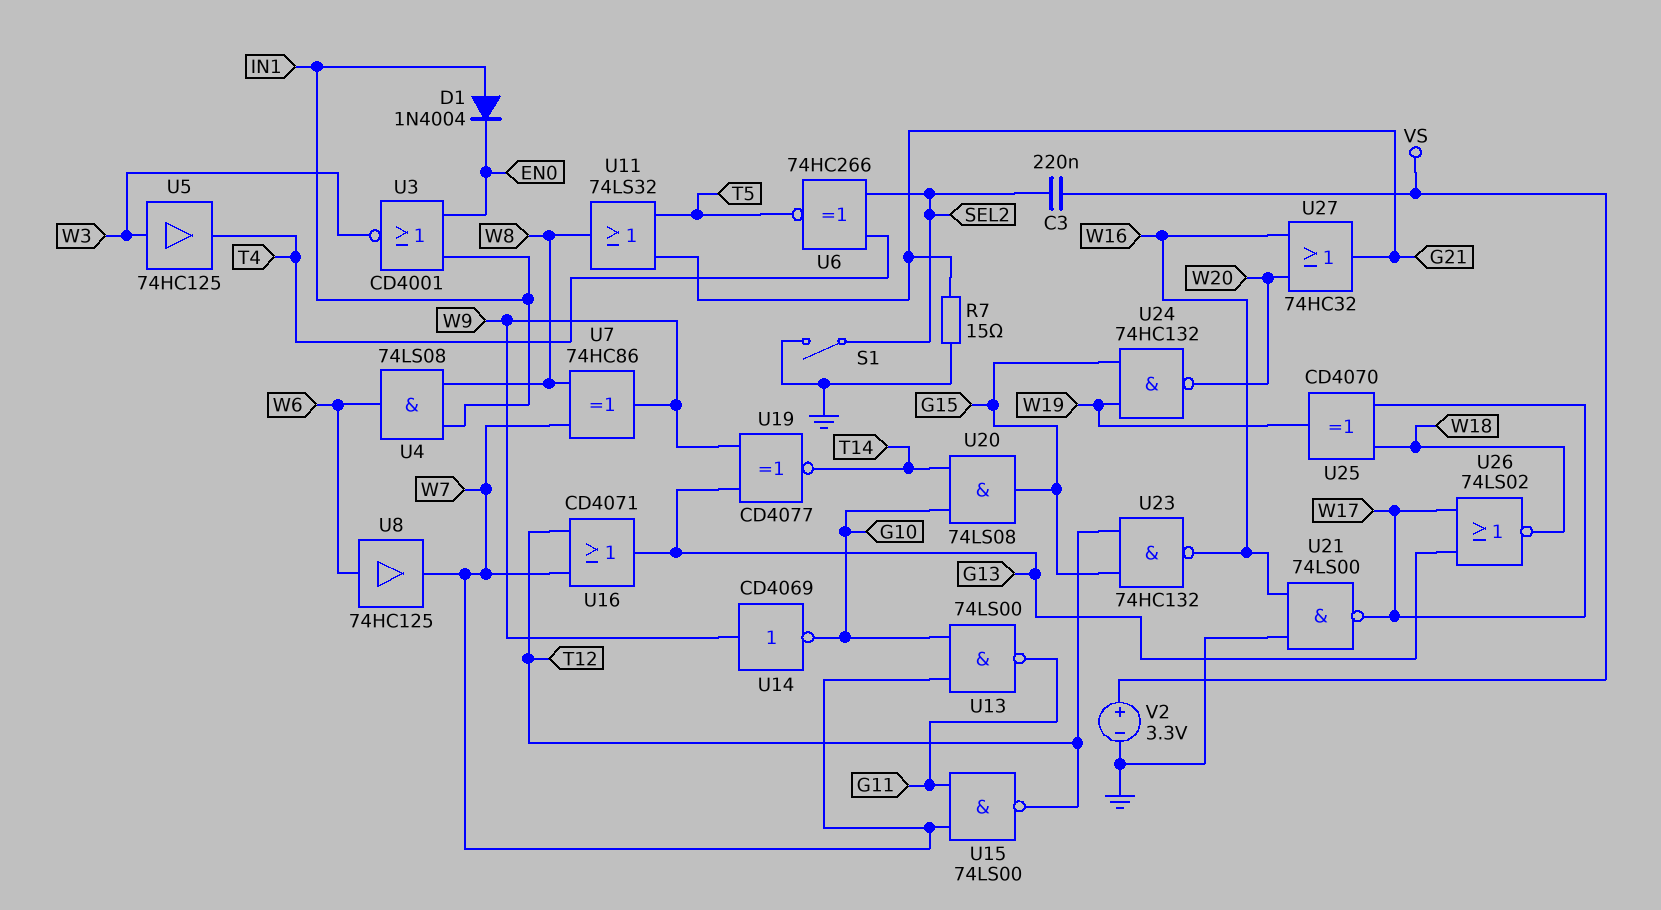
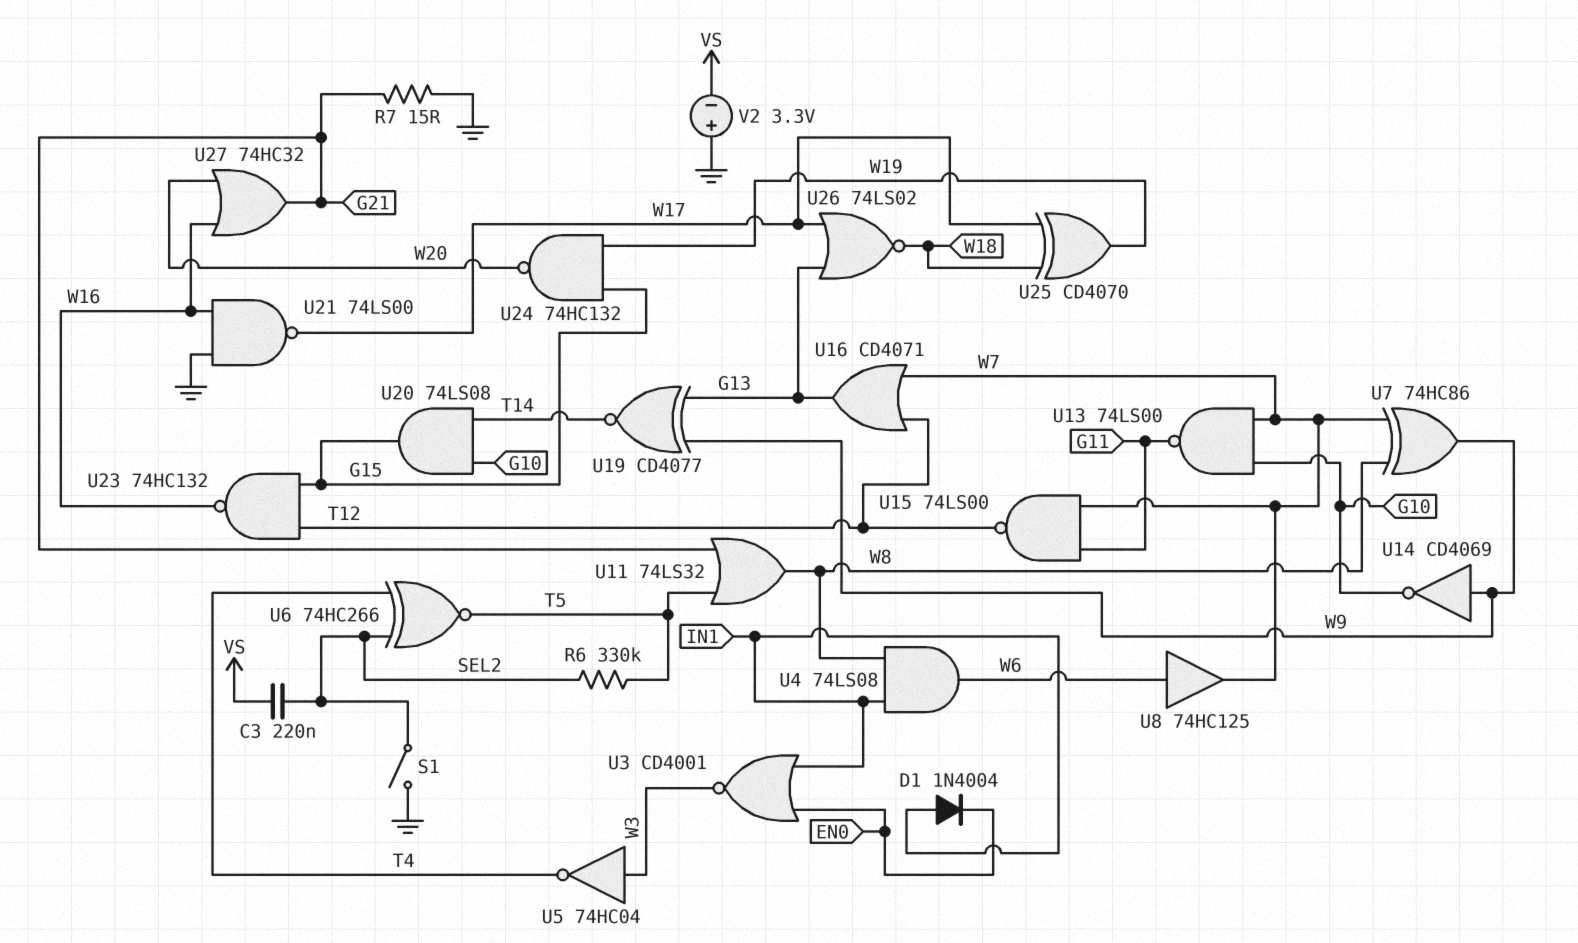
R6: none -> 330k (SEL2, T5)
U5: buffer 74HC125 (in W3, out T4) -> NOT 74HC04 (in W3, out T4)
V2: 3.3V (plus VS, minus GND) -> 3.3V (plus GND, minus VS)

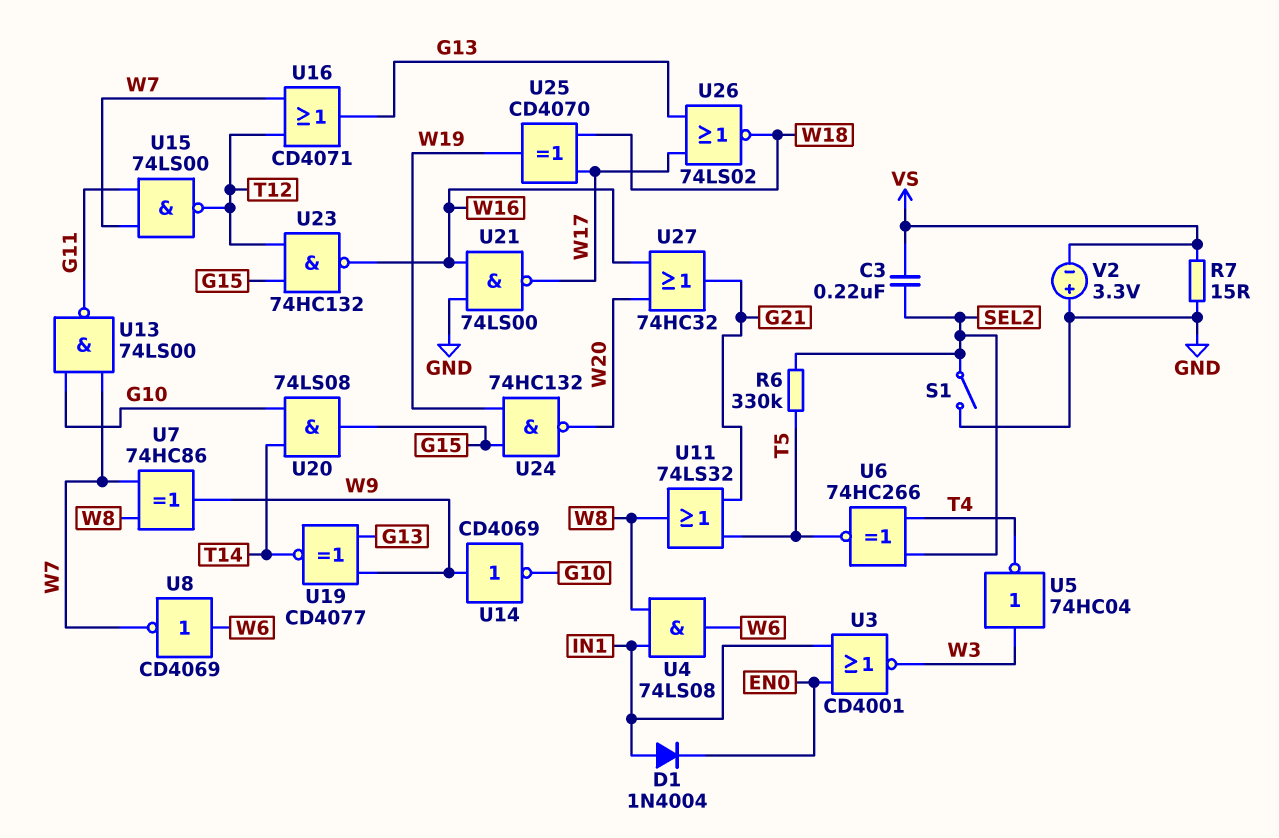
R7: 15 (G21, GND) -> 15 (GND, VS)
U8: buffer 74HC125 (in W6, out W7) -> NOT CD4069 (in W6, out W7)

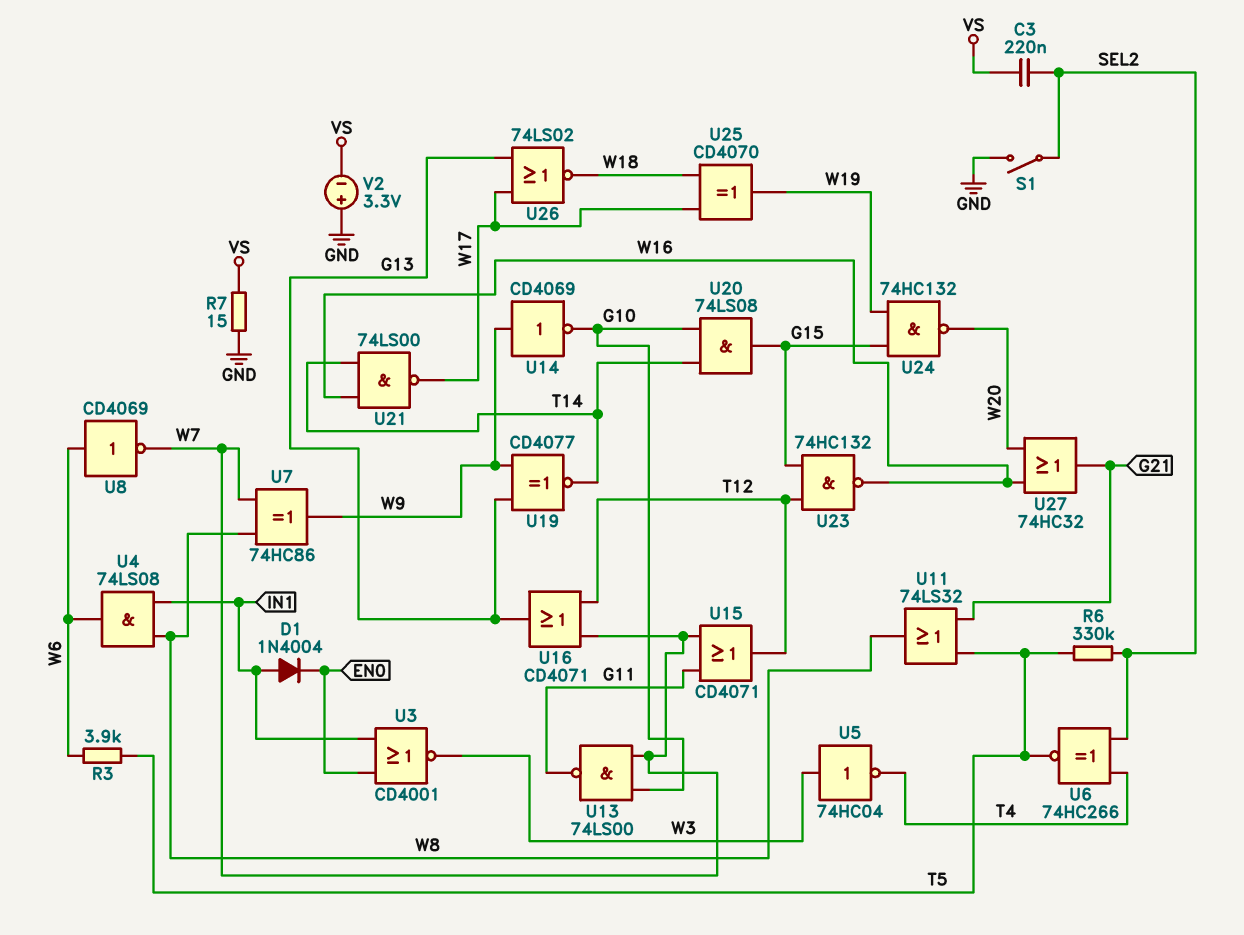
R3: none -> 3.9k (T5, W6)
U15: NAND 74LS00 (in G11, in W7, out T12) -> OR CD4071 (in G11, in W7, out T12)
U21: NAND 74LS00 (in GND, in W16, out W17) -> NAND 74LS00 (in T14, in W16, out W17)

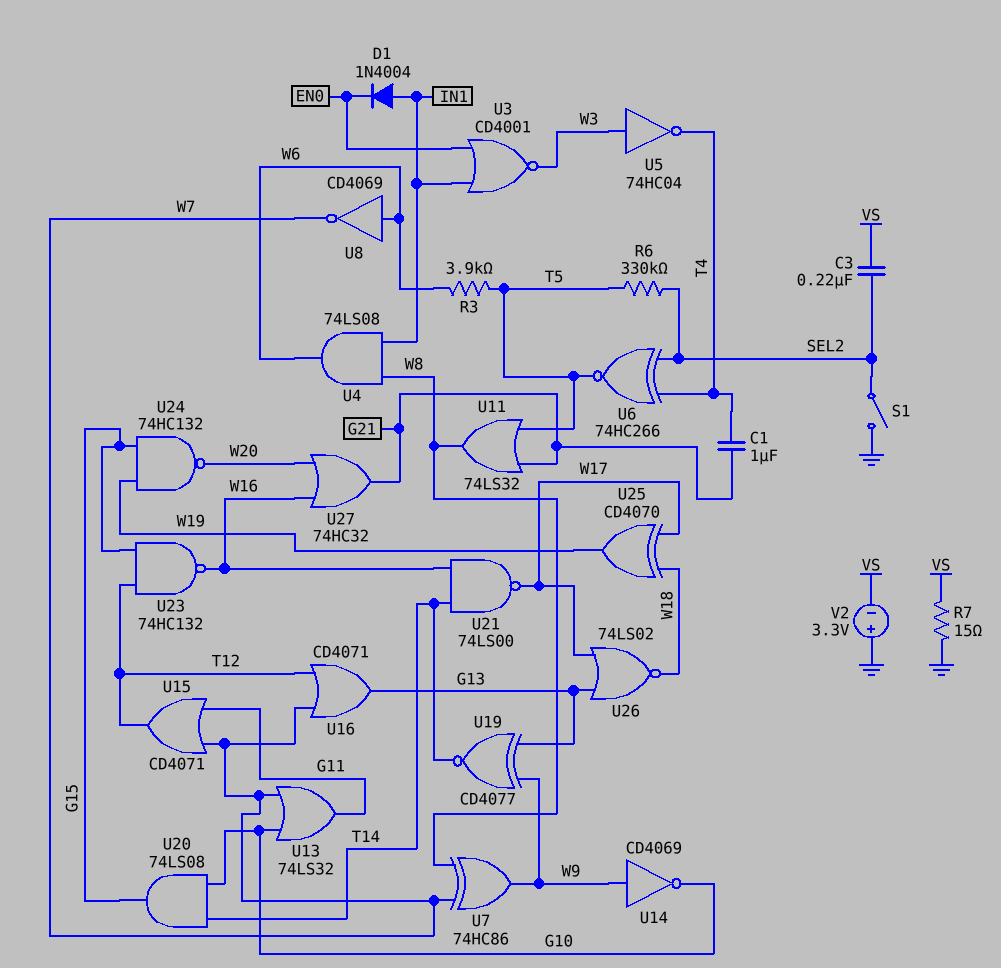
C1: none -> 1uF (G21, T4)
U13: NAND 74LS00 (in G10, in W7, out G11) -> OR 74LS32 (in G10, in W7, out G11)

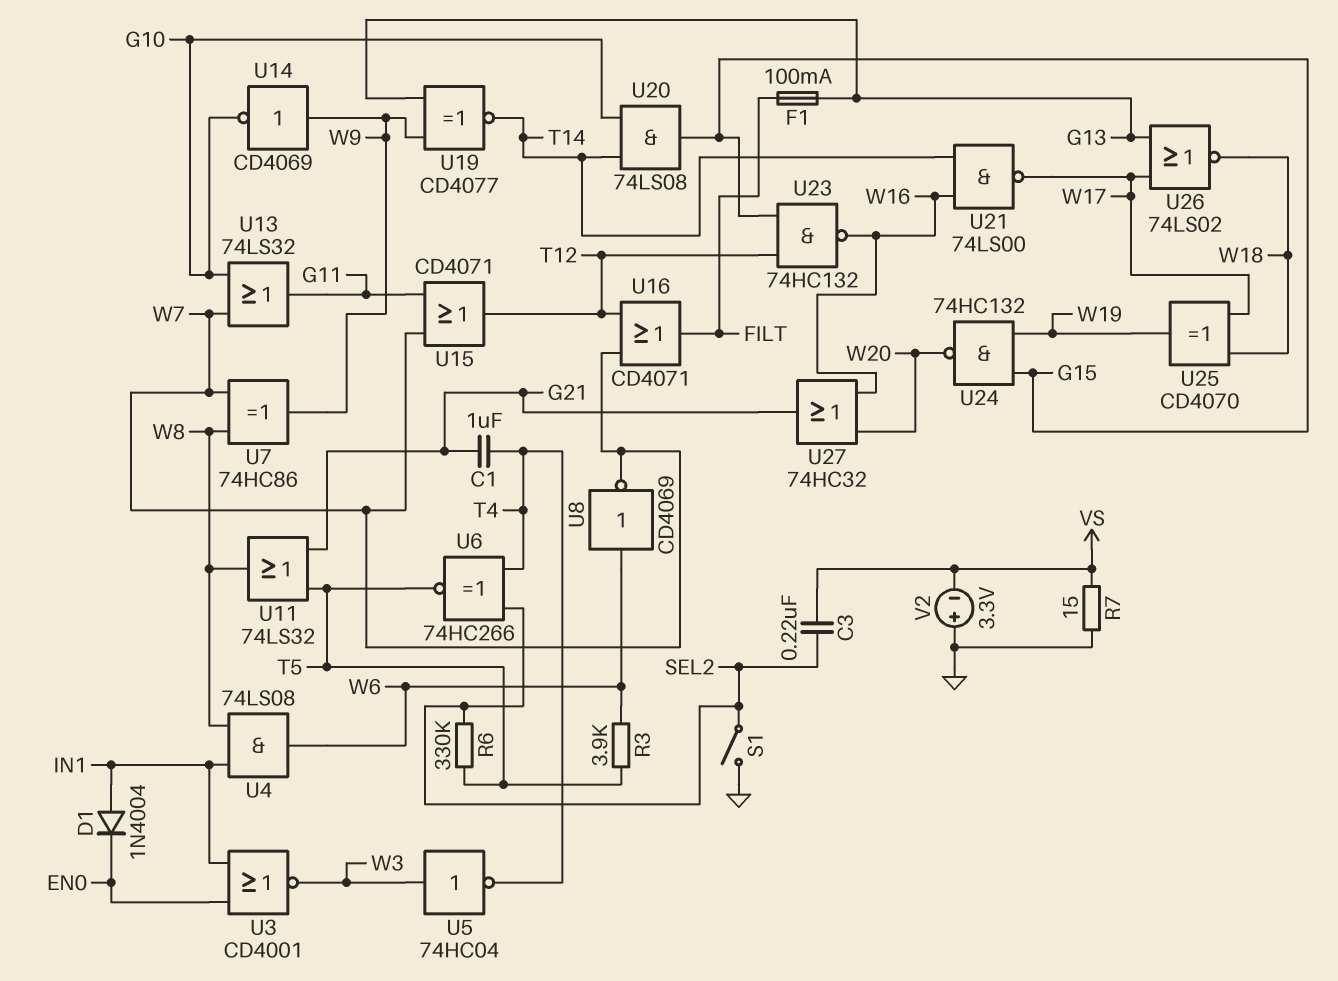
F1: none -> 100mA (FILT, G13)
U16: OR CD4071 (in T12, in W7, out G13) -> OR CD4071 (in T12, in W7, out FILT)

